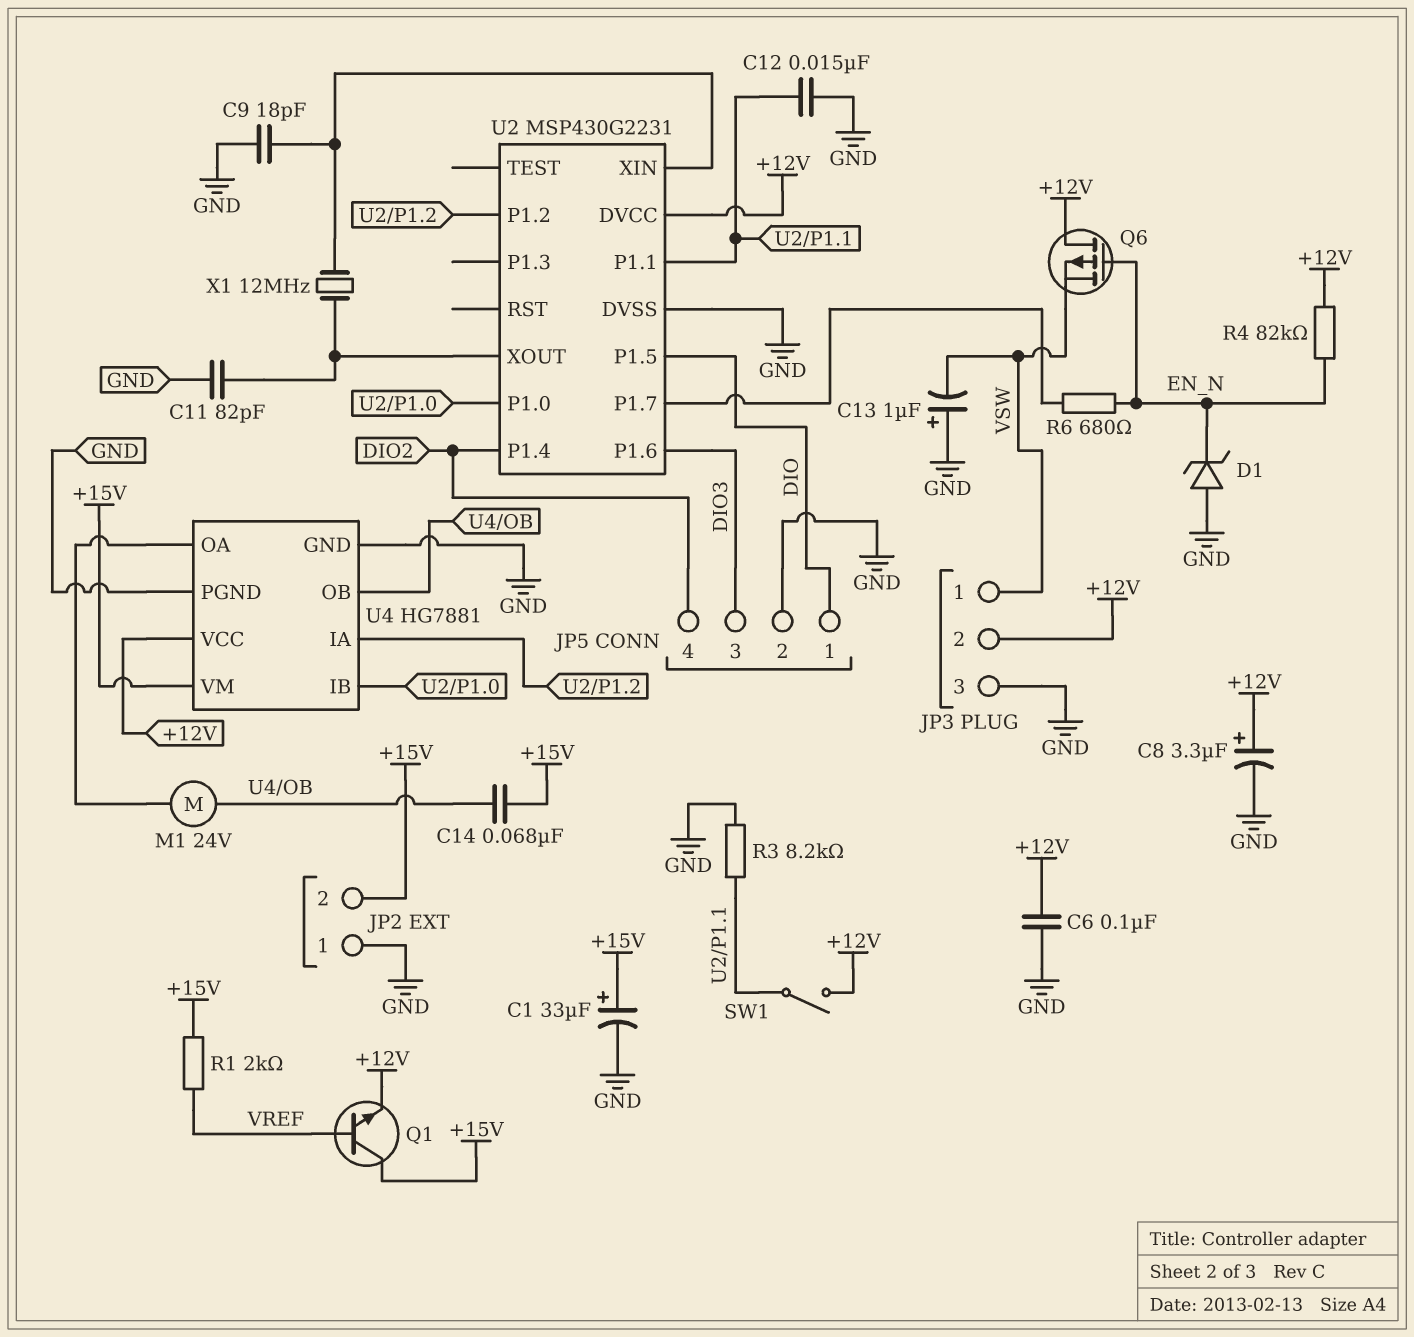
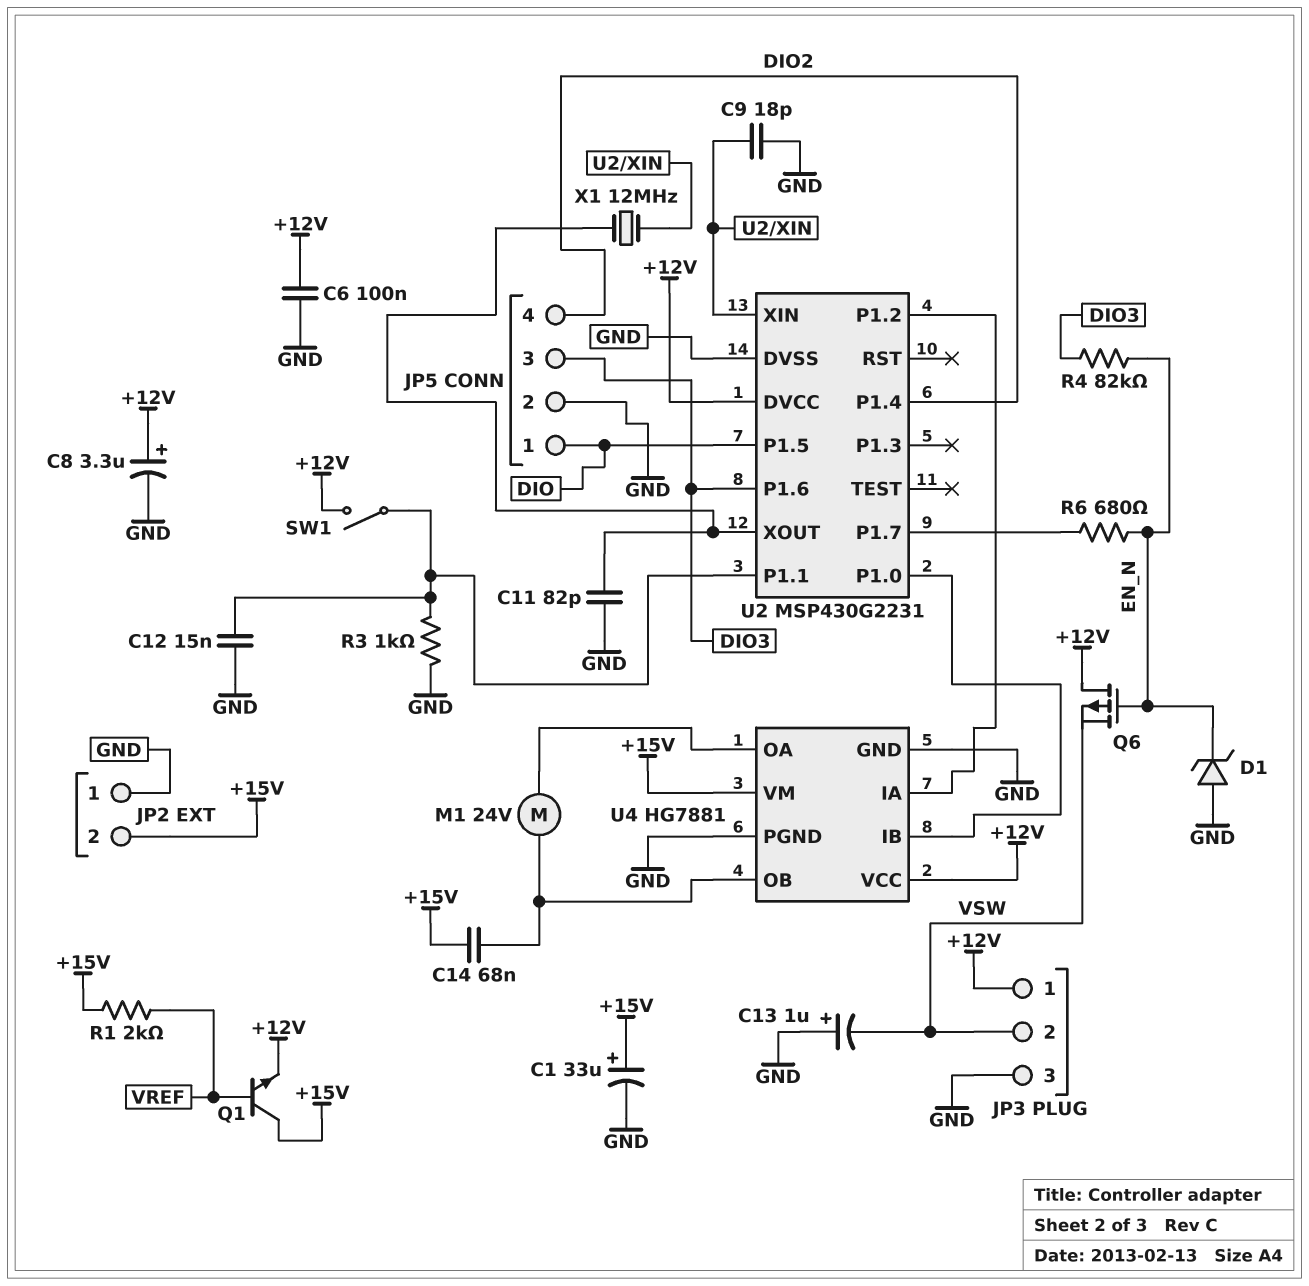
JP3 pin 1: VSW -> +12V
JP3 pin 2: +12V -> VSW
R3: 8.2k (GND, U2/P1.1) -> 1k (GND, U2/P1.1)
R4: 82k (+12V, EN_N) -> 82k (DIO3, EN_N)

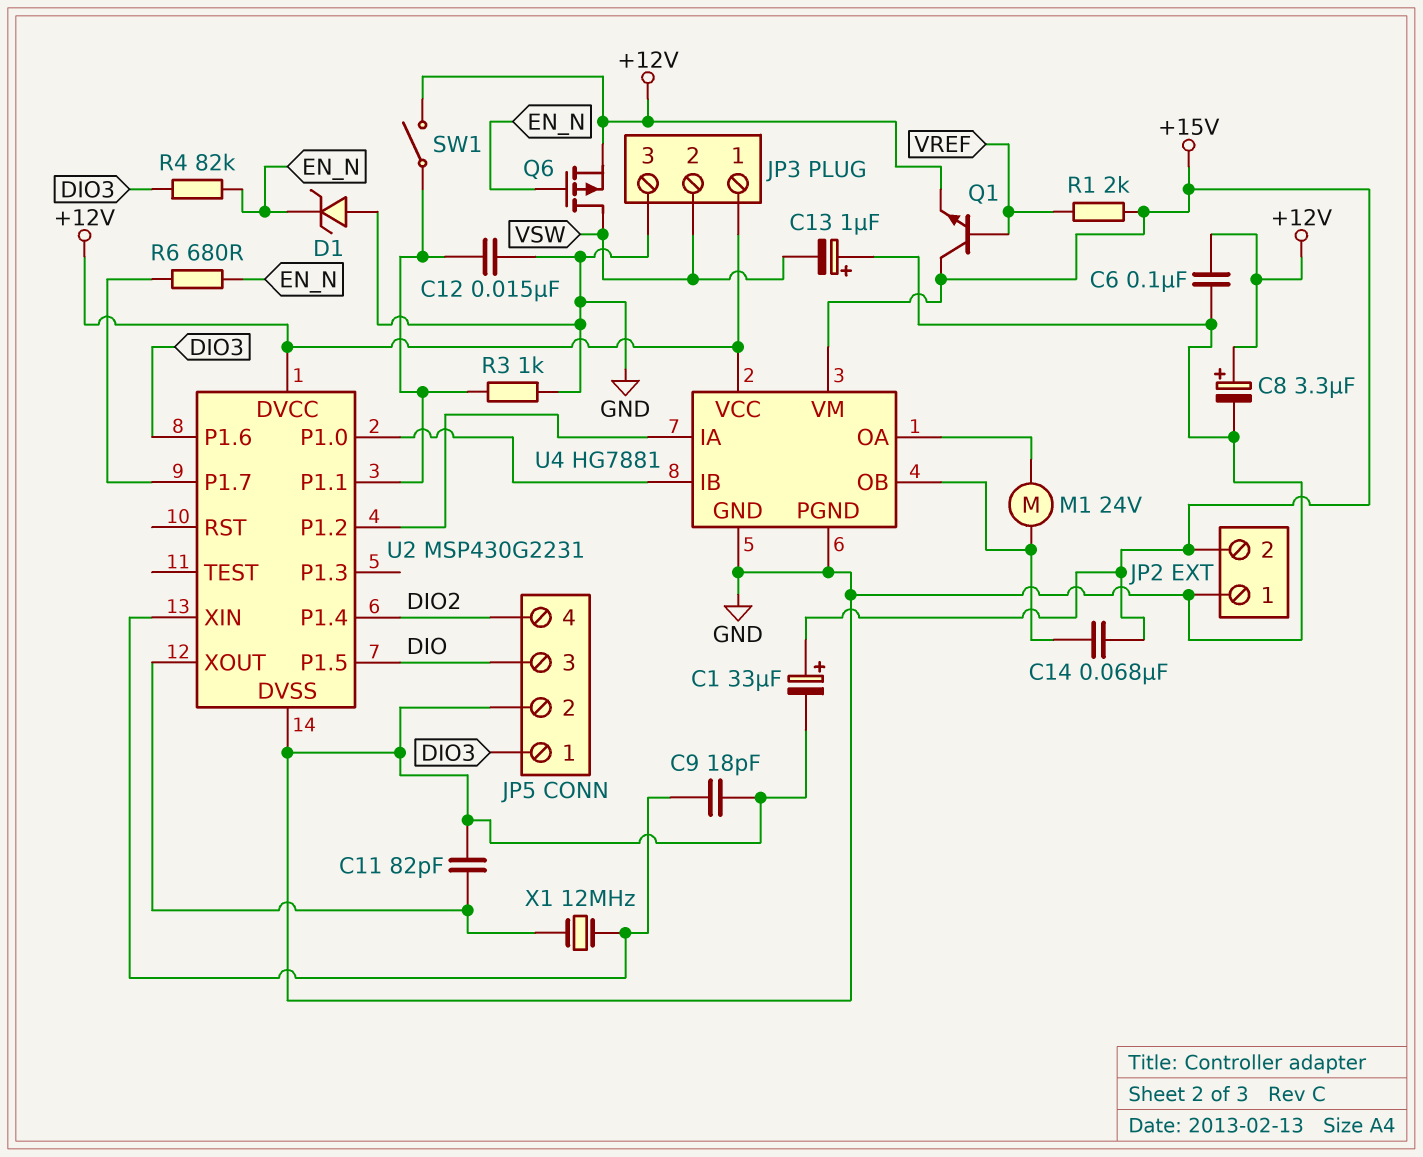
JP5 pin 1: DIO -> DIO3
JP5 pin 3: DIO3 -> DIO
Q6: PMOS (G EN_N, D +12V, S VSW) -> PMOS (G EN_N, D VSW, S +12V)

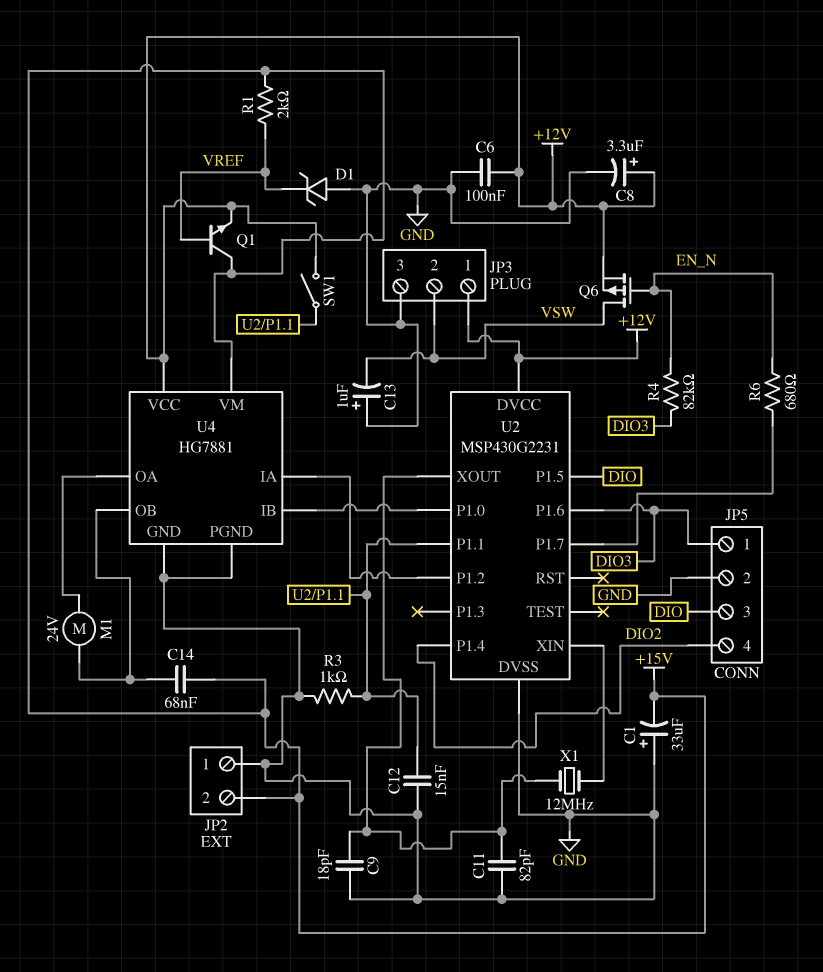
C1: 33uF (plus +15V, minus GND) -> 33uF (plus GND, minus +15V)
C9: 18pF (GND, U2/XIN) -> 18pF (GND, U2/XOUT)
D1: zener (A GND, K EN_N) -> zener (A GND, K VREF)

